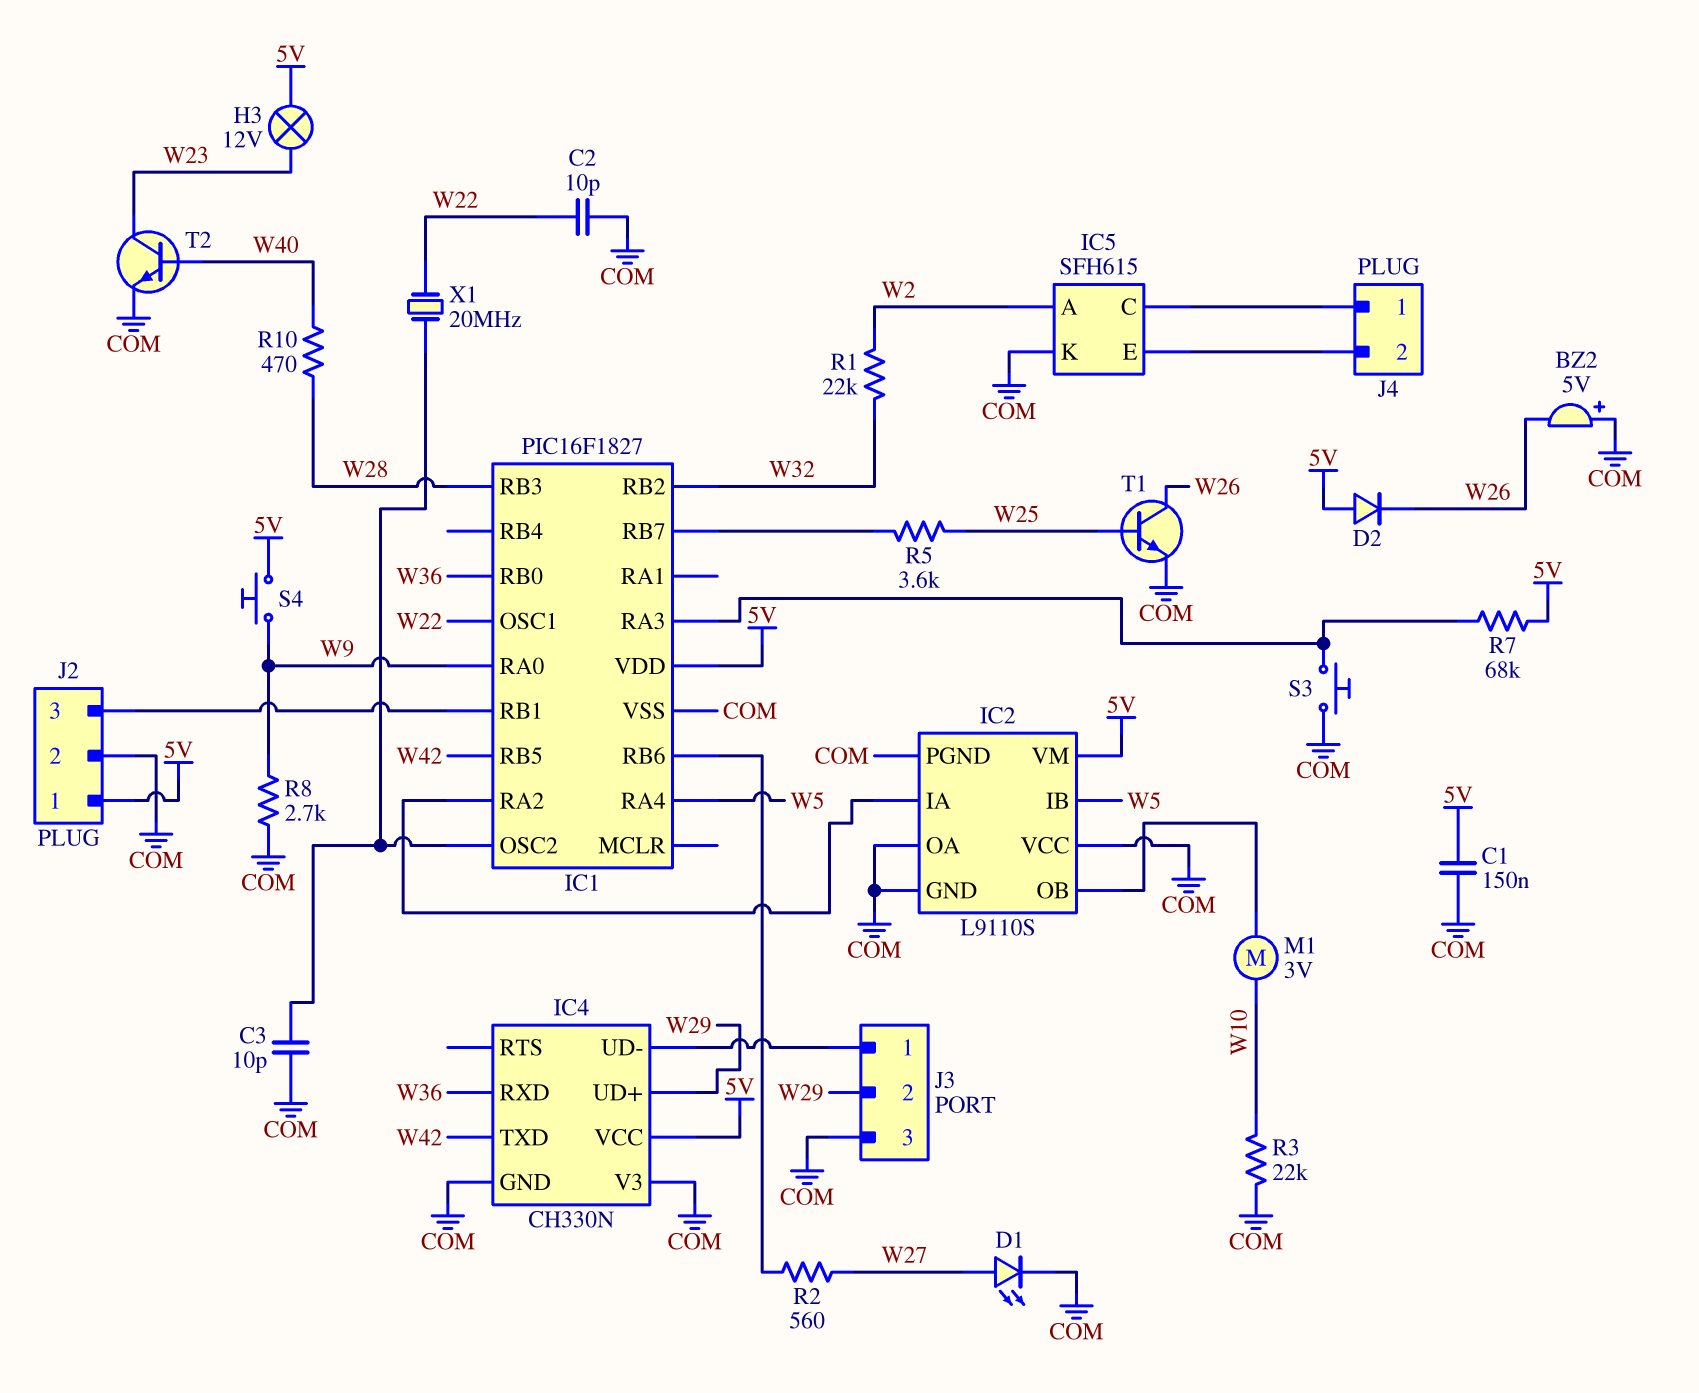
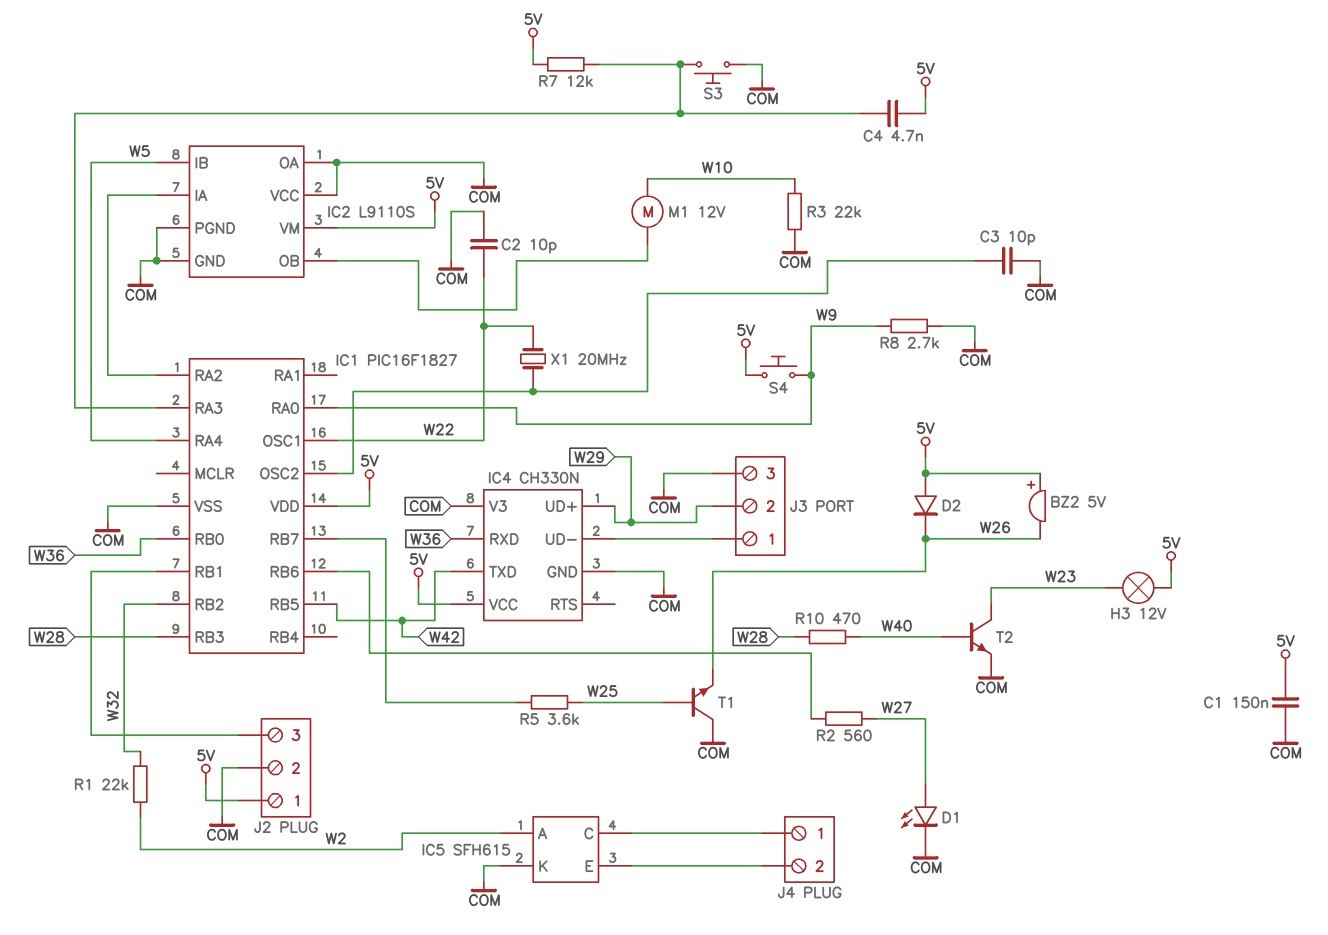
BZ2: buzzer 5V (plus COM, minus W26) -> buzzer 5V (plus 5V, minus W26)
C4: none -> 4.7nF (5V, IC1/RA3)
M1: motor 3V (IC2/OB, W10) -> motor 12V (IC2/OB, W10)
R7: 68k (5V, IC1/RA3) -> 12k (5V, IC1/RA3)
T1: NPN (B W25, C W26, E COM) -> NPN (B W25, C COM, E W26)

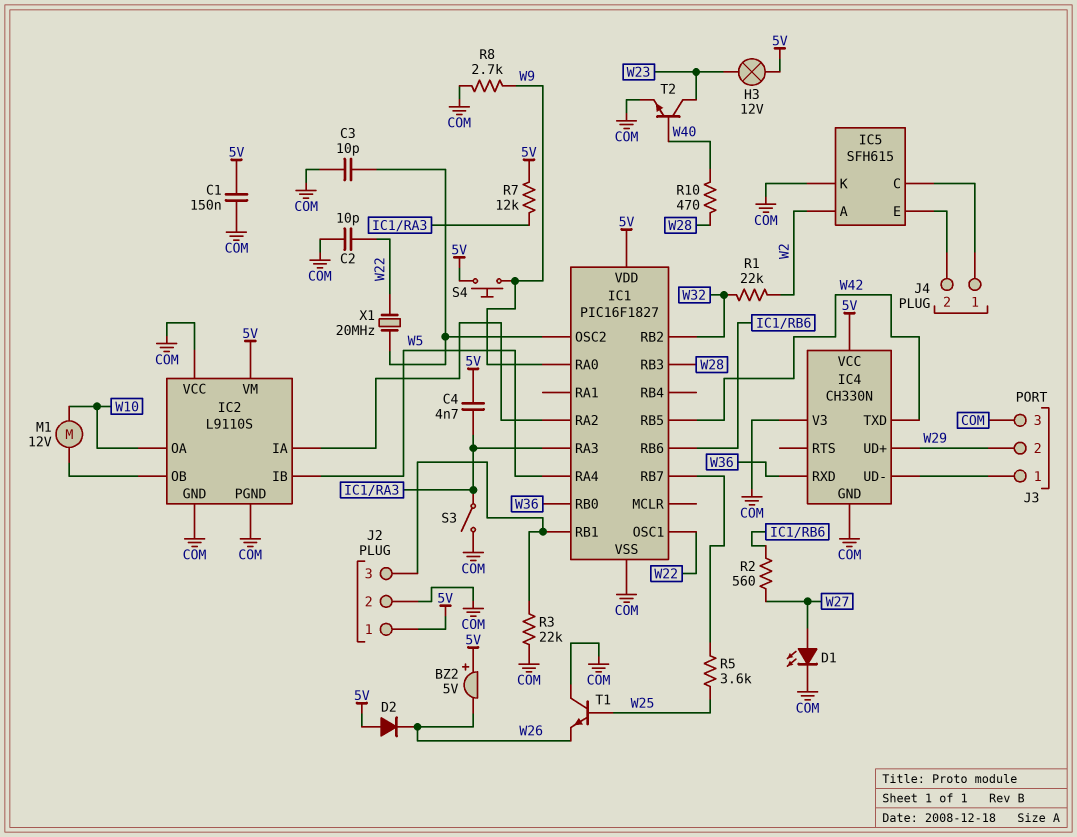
IC2 pin OA: COM -> W10
R3: 22k (COM, W10) -> 22k (COM, IC1/RB1)
S3: button (COM, IC1/RA3) -> switch (COM, IC1/RA3)

